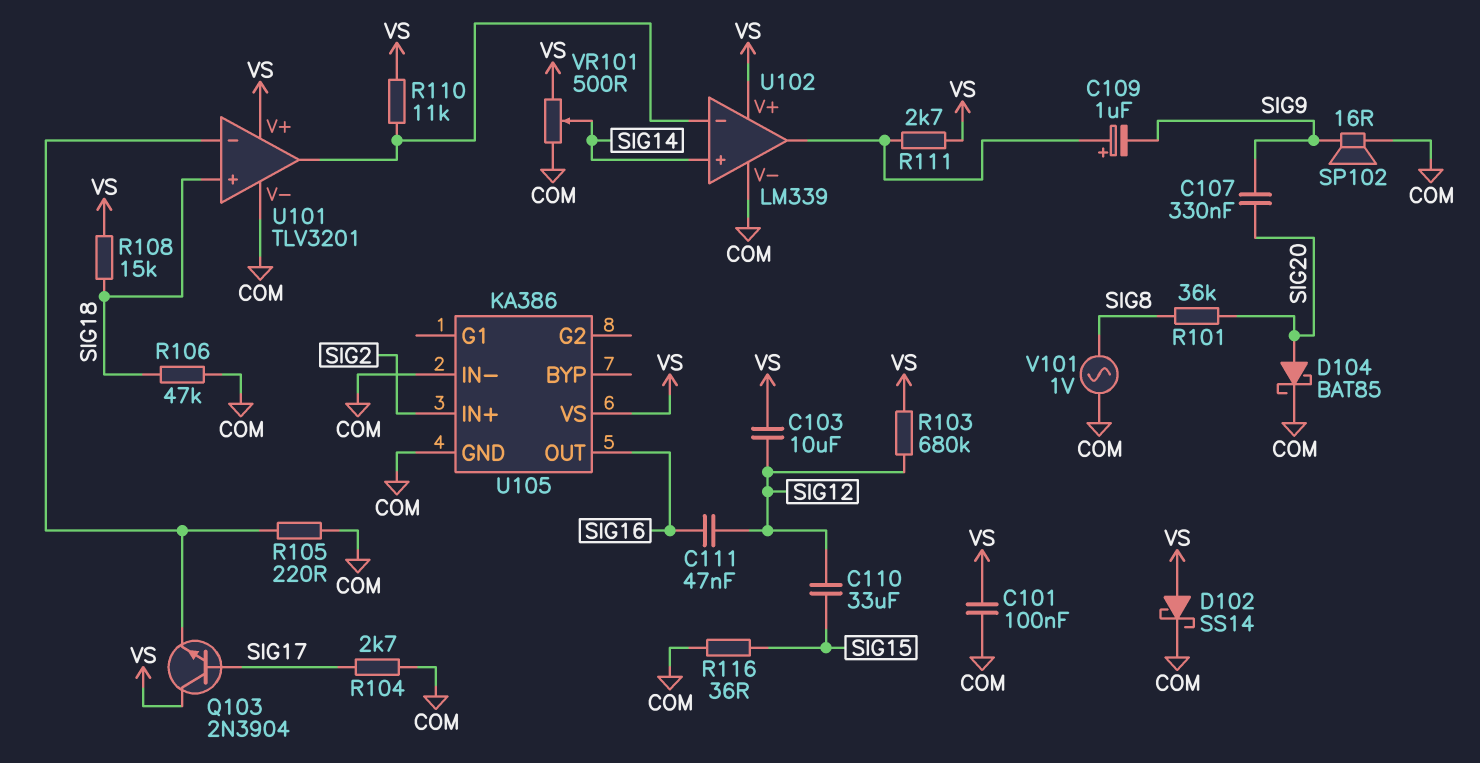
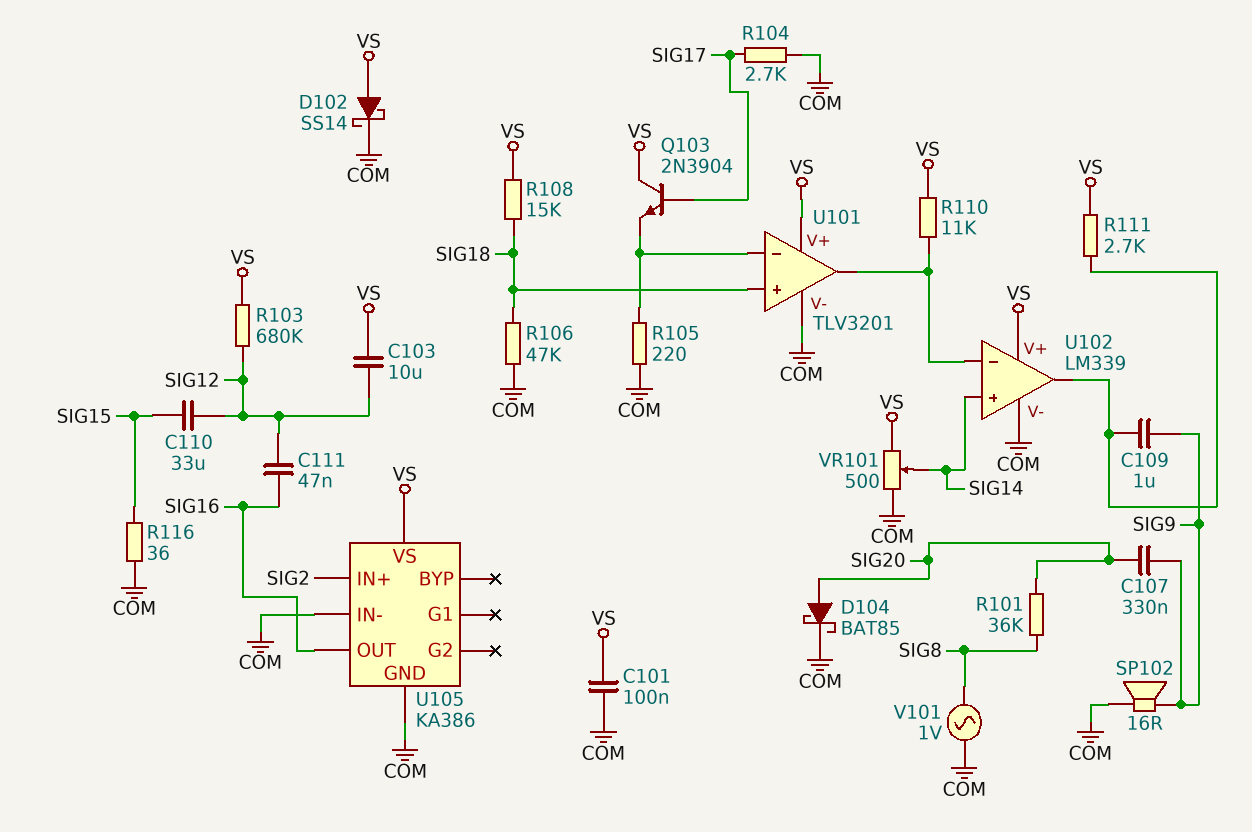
C109: 1uF (plus U102/out, minus SIG9) -> 1uF (SIG9, U102/out)

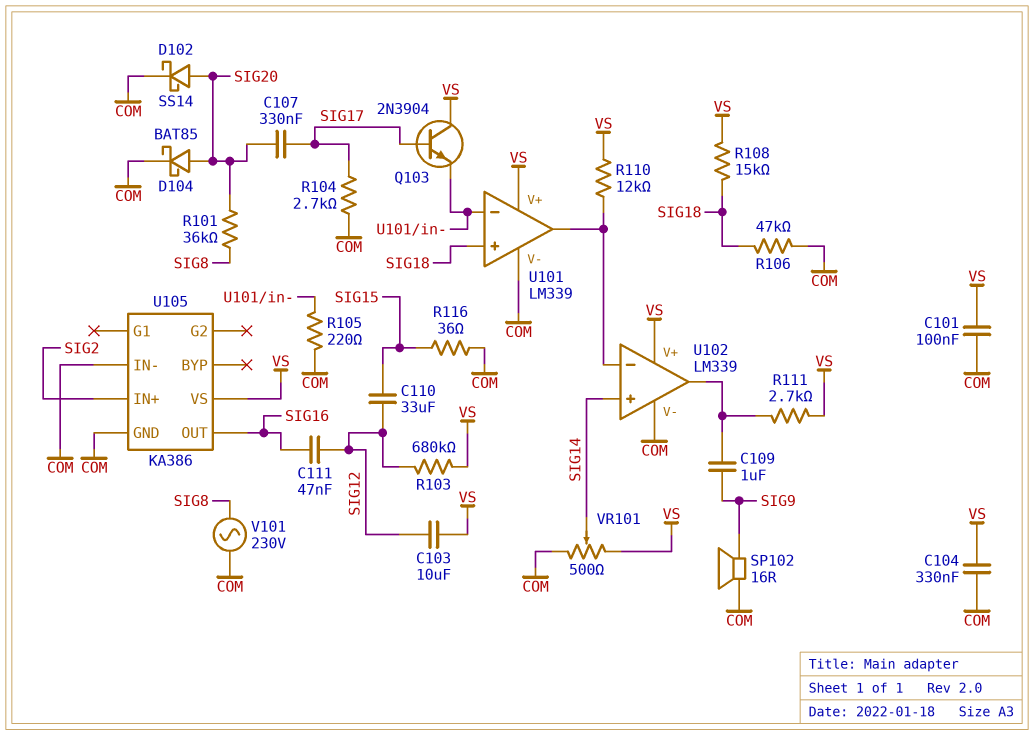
C104: none -> 330nF (COM, VS)
C107: 330nF (SIG9, SIG20) -> 330nF (SIG17, SIG20)
D102: schottky SS14 (A VS, K COM) -> schottky SS14 (A SIG20, K COM)
R110: 11k (U101/out, VS) -> 12k (U101/out, VS)
U101: TLV3201 -> LM339
V101: AC 1V (COM, SIG8) -> AC 230V (COM, SIG8)

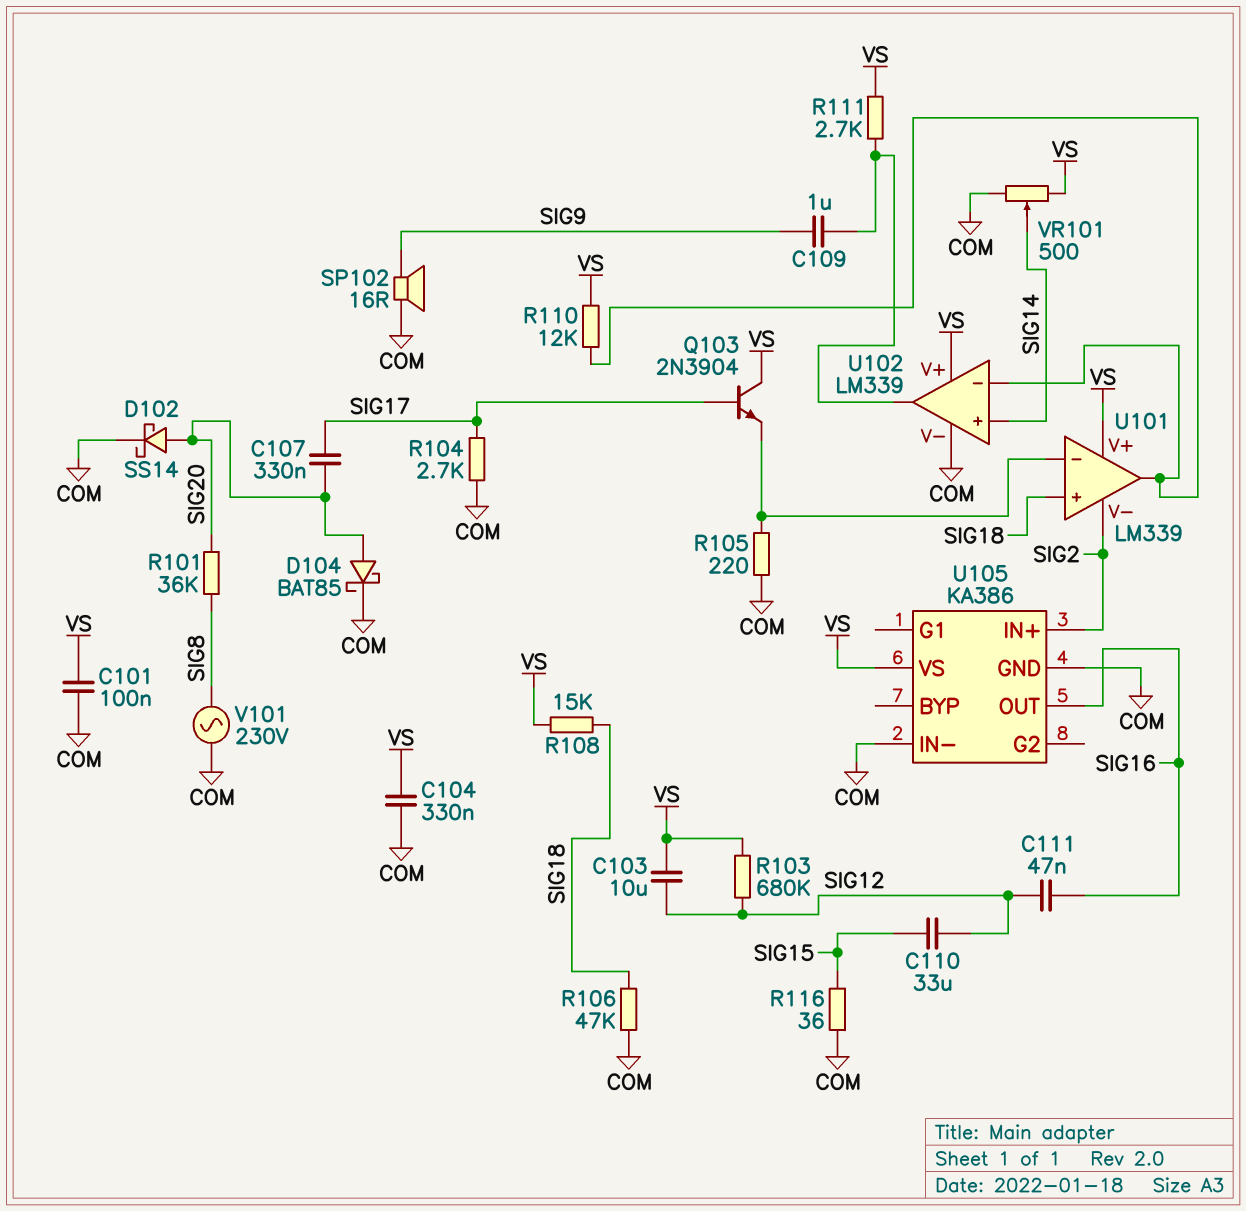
U101 pin V-: COM -> SIG2

